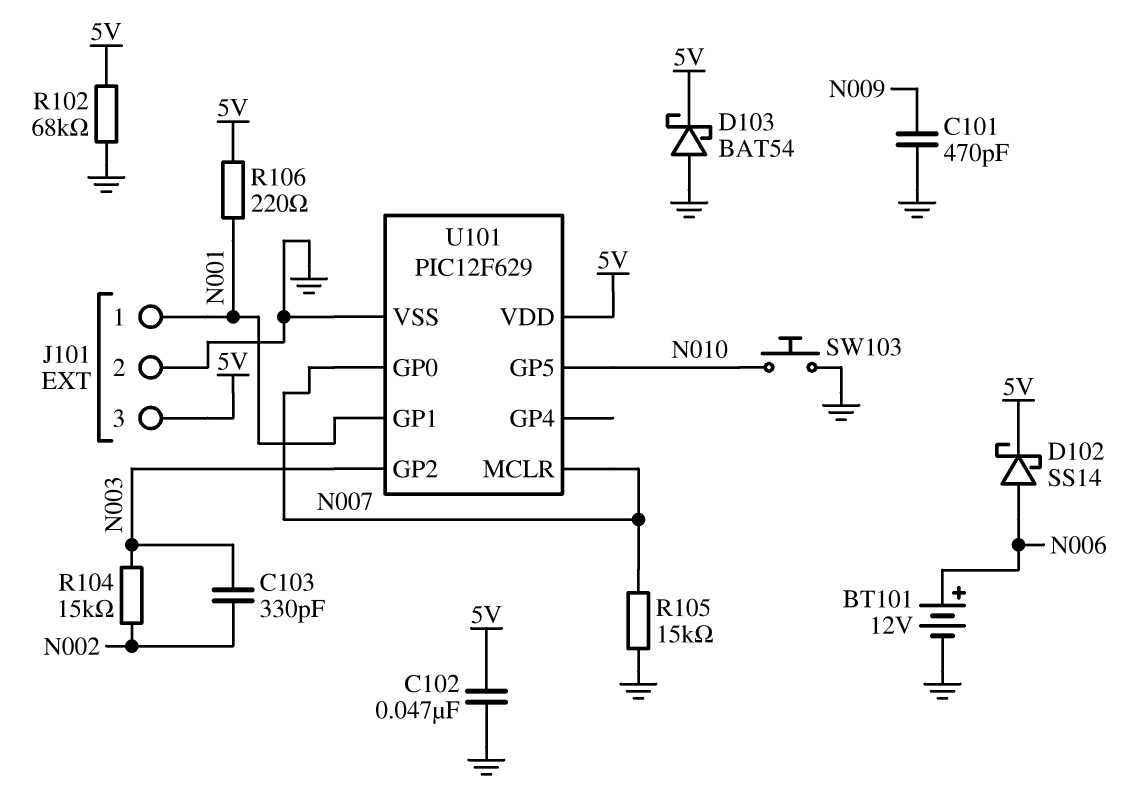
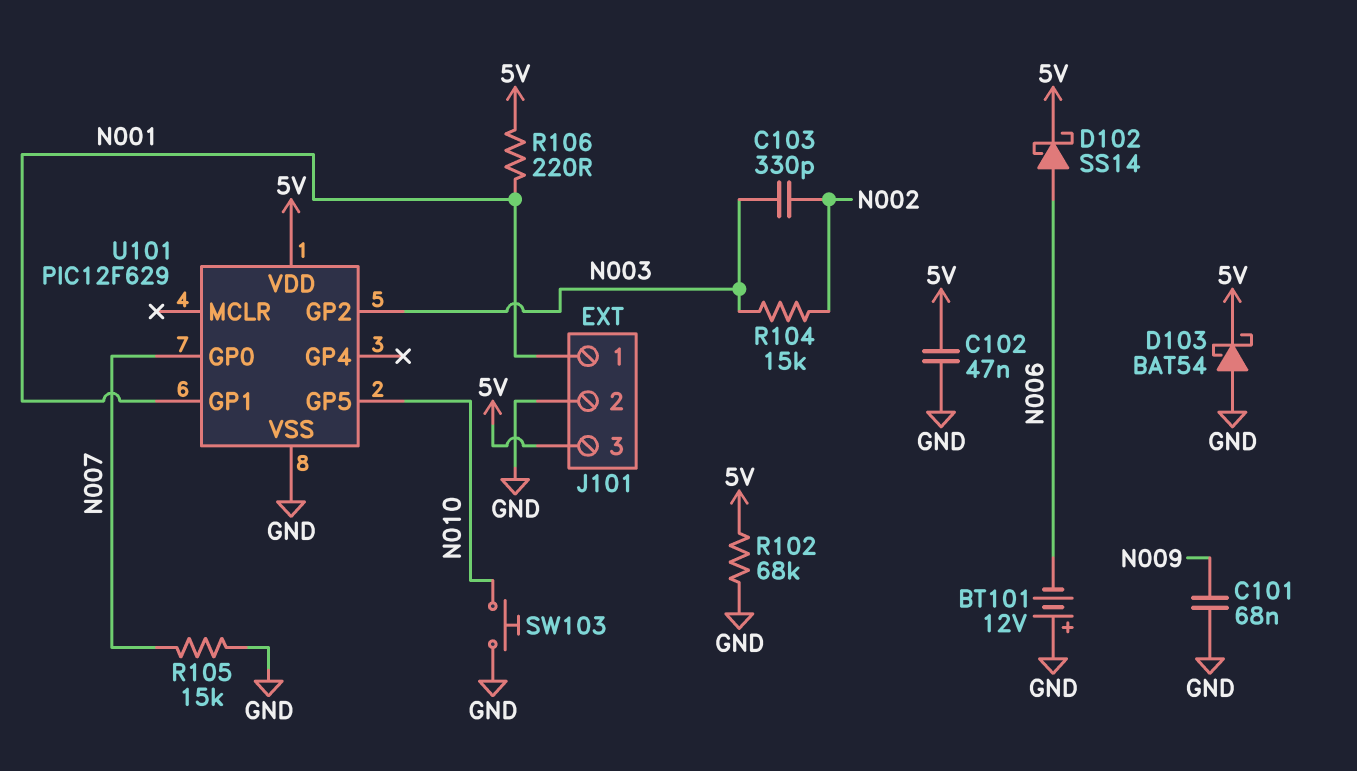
BT101: 12V (plus N006, minus GND) -> 12V (plus GND, minus N006)
C101: 470pF (GND, N009) -> 68nF (GND, N009)
U101 pin MCLR: N007 -> none

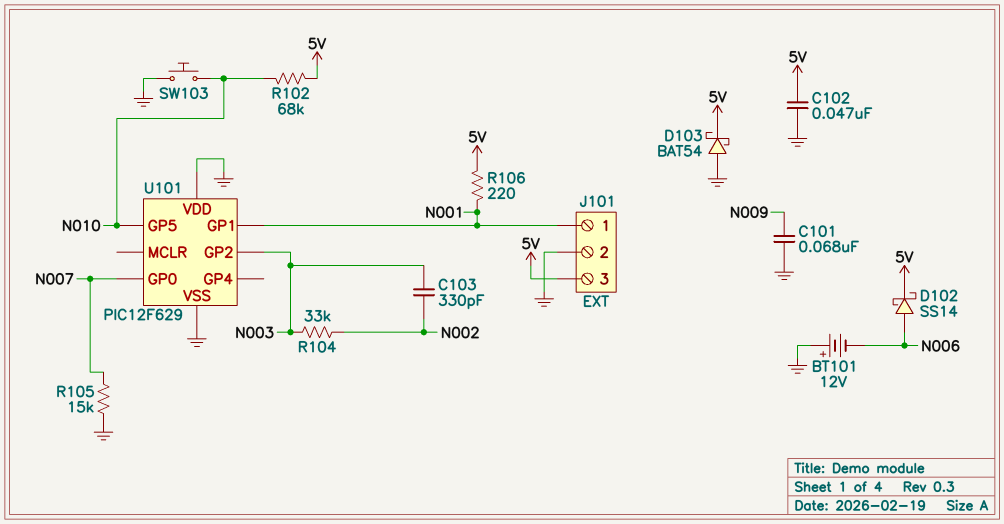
R102: 68k (5V, GND) -> 68k (5V, N010)
R104: 15k (N002, N003) -> 33k (N002, N003)
U101 pin VDD: 5V -> GND

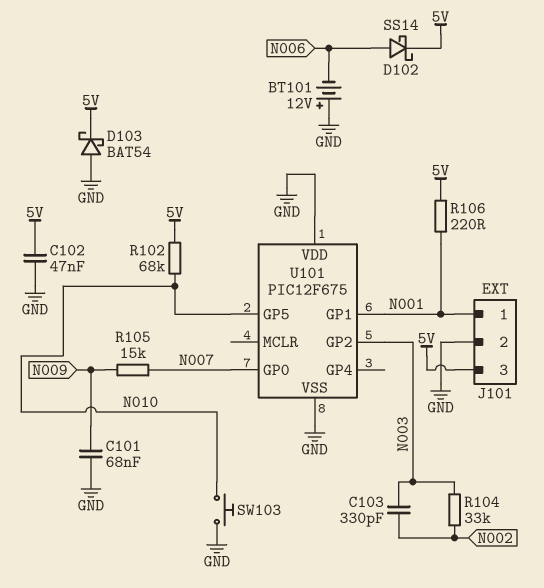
R105: 15k (GND, N007) -> 15k (N007, N009)
U101: PIC12F629 -> PIC12F675

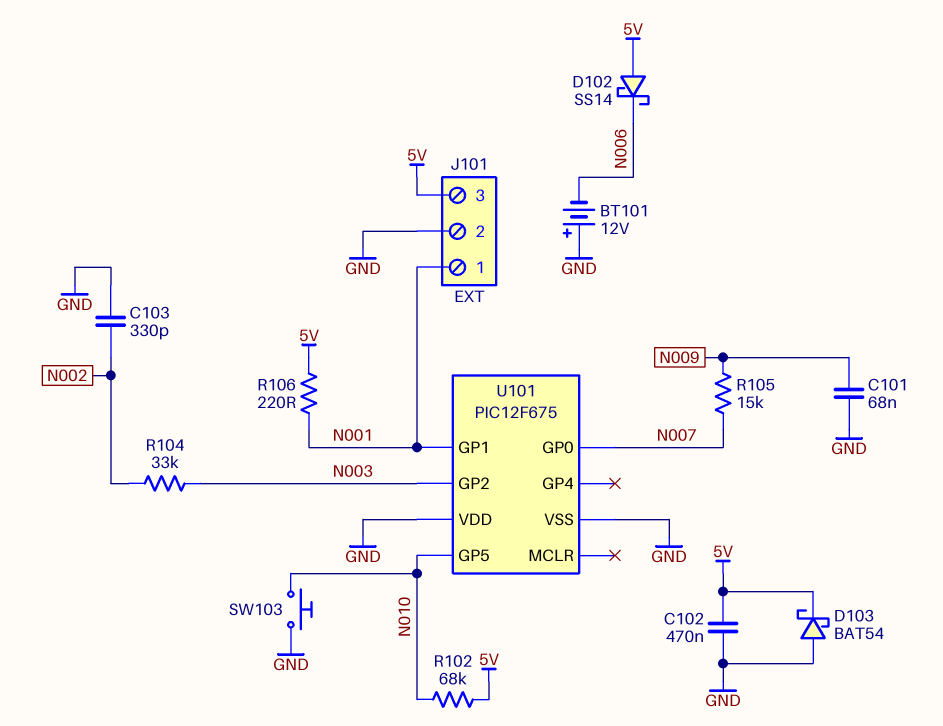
C102: 47nF (5V, GND) -> 470nF (5V, GND)
C103: 330pF (N002, N003) -> 330pF (GND, N002)
D102: schottky SS14 (A N006, K 5V) -> schottky SS14 (A 5V, K N006)

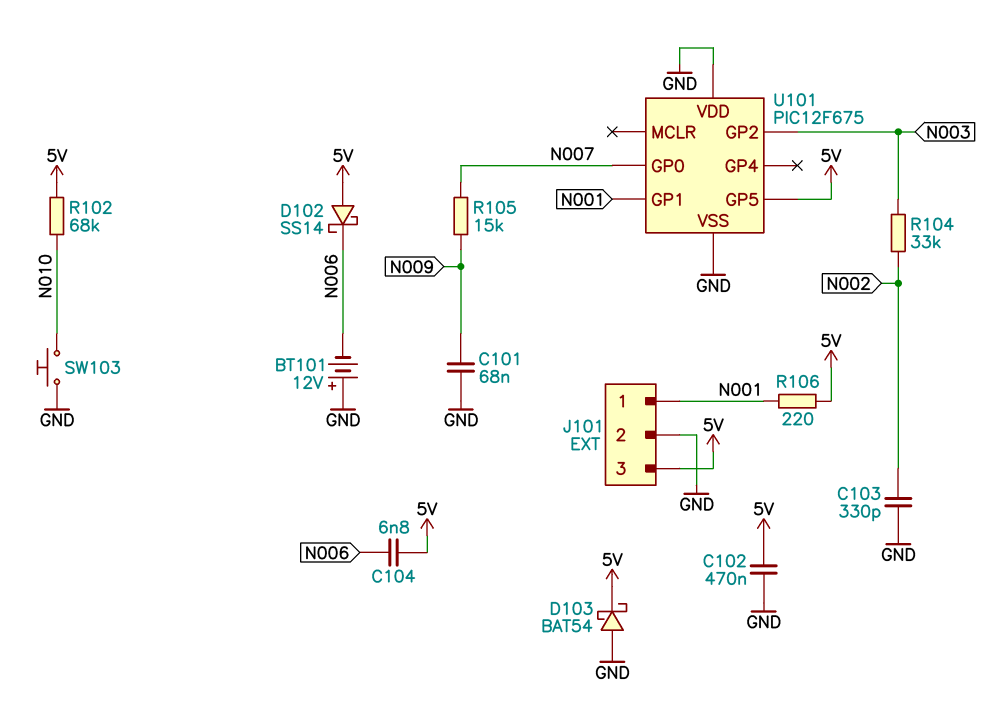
C104: none -> 6.8nF (5V, N006)
U101 pin GP5: N010 -> 5V

